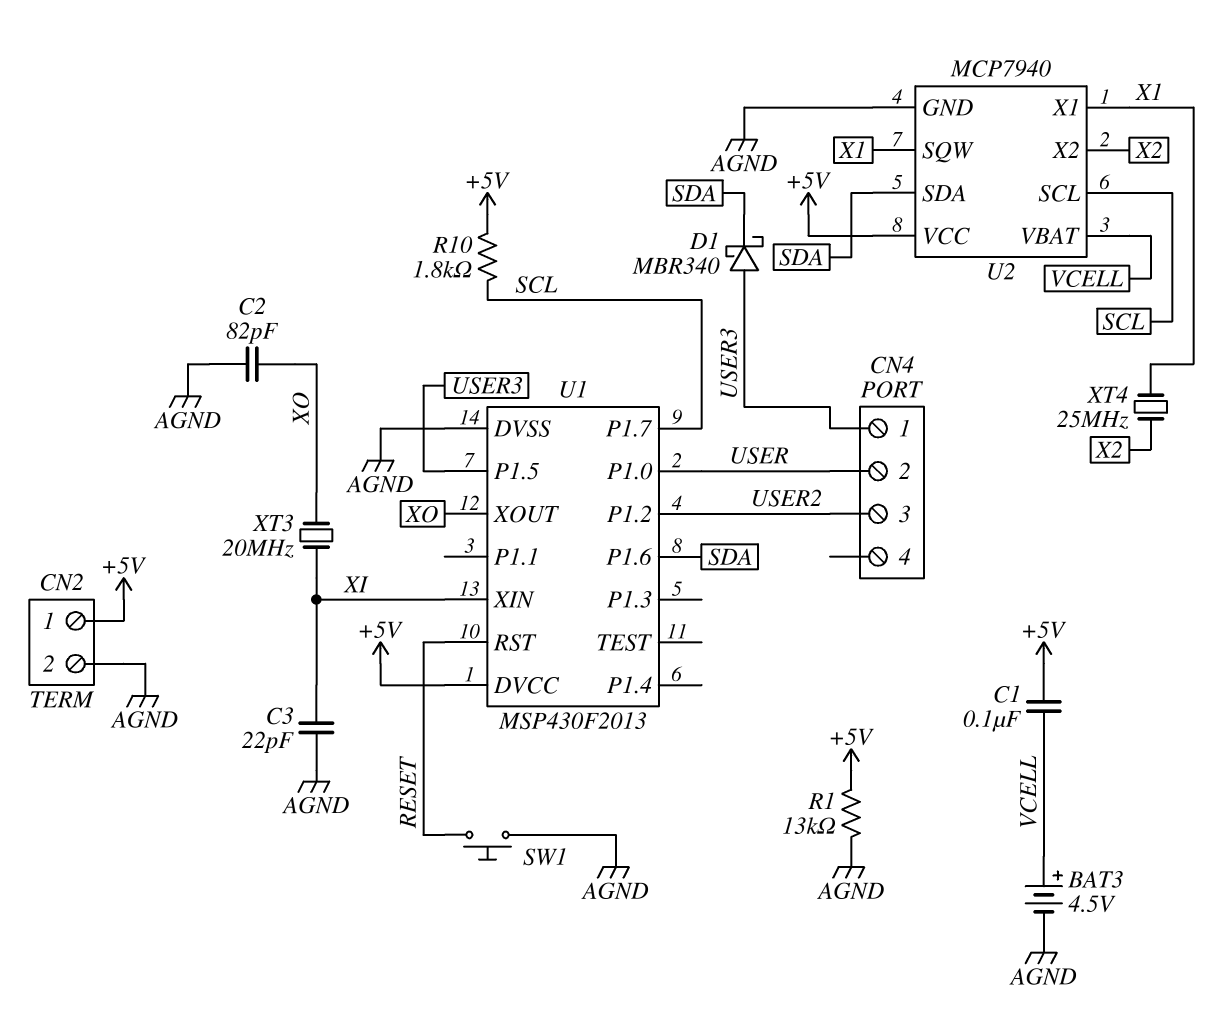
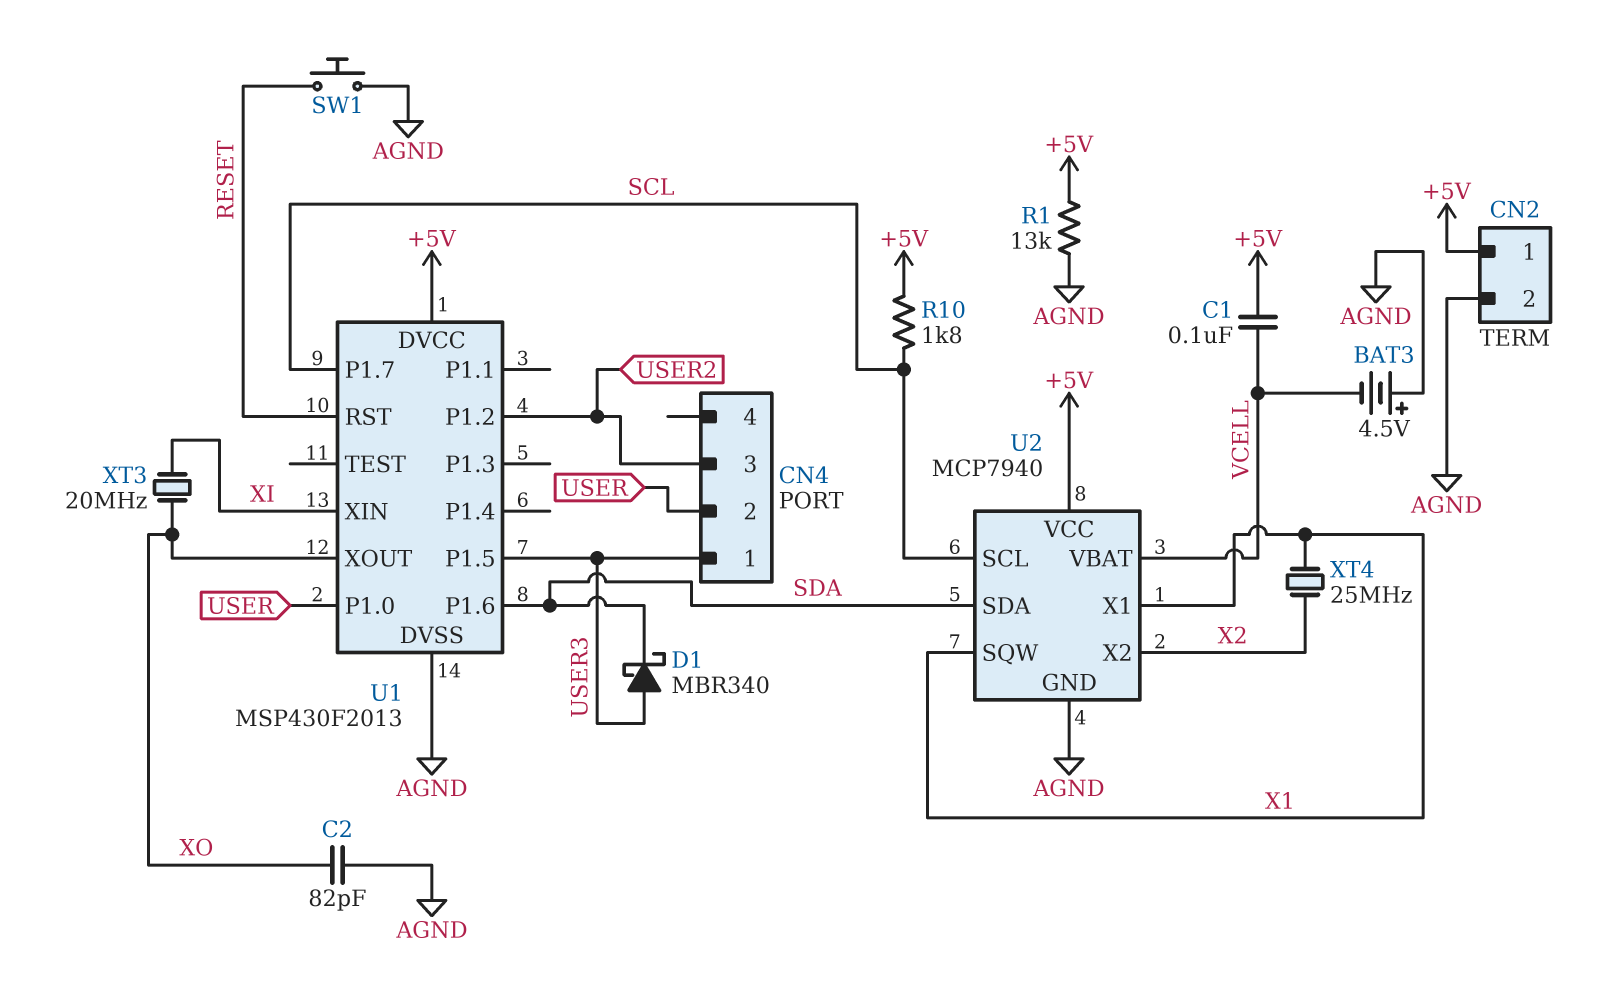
BAT3: 4.5V (plus VCELL, minus AGND) -> 4.5V (plus AGND, minus VCELL)
C3: 22pF (AGND, XI) -> none

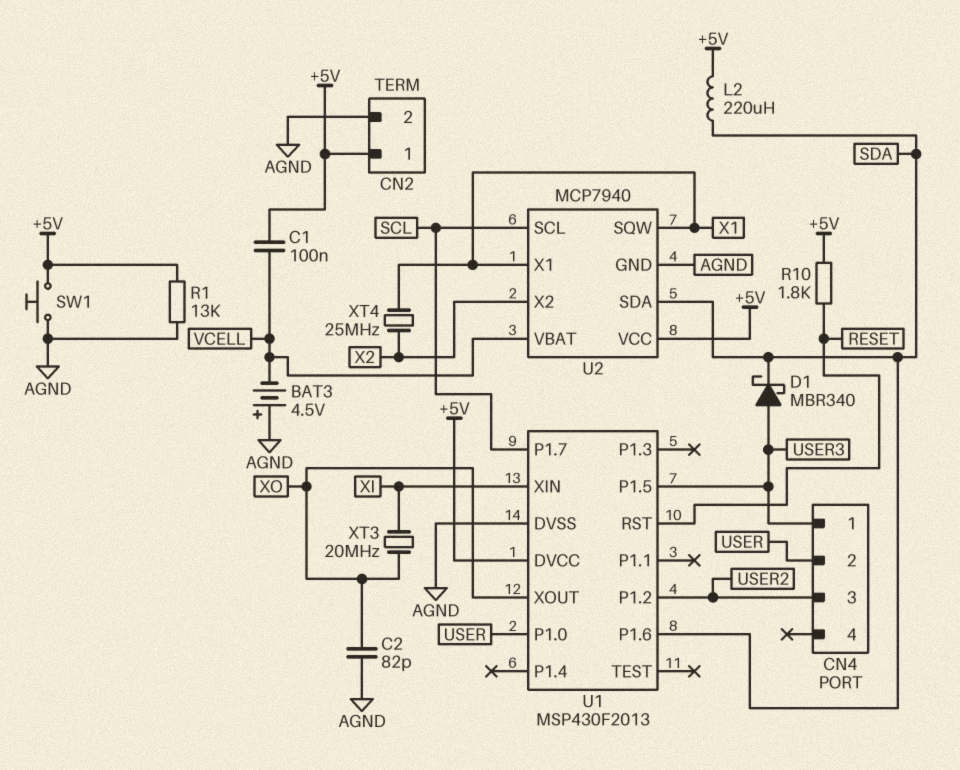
L2: none -> 220uH (+5V, SDA)
R10: 1.8k (+5V, SCL) -> 1.8k (+5V, RESET)
SW1: button (AGND, RESET) -> button (+5V, AGND)

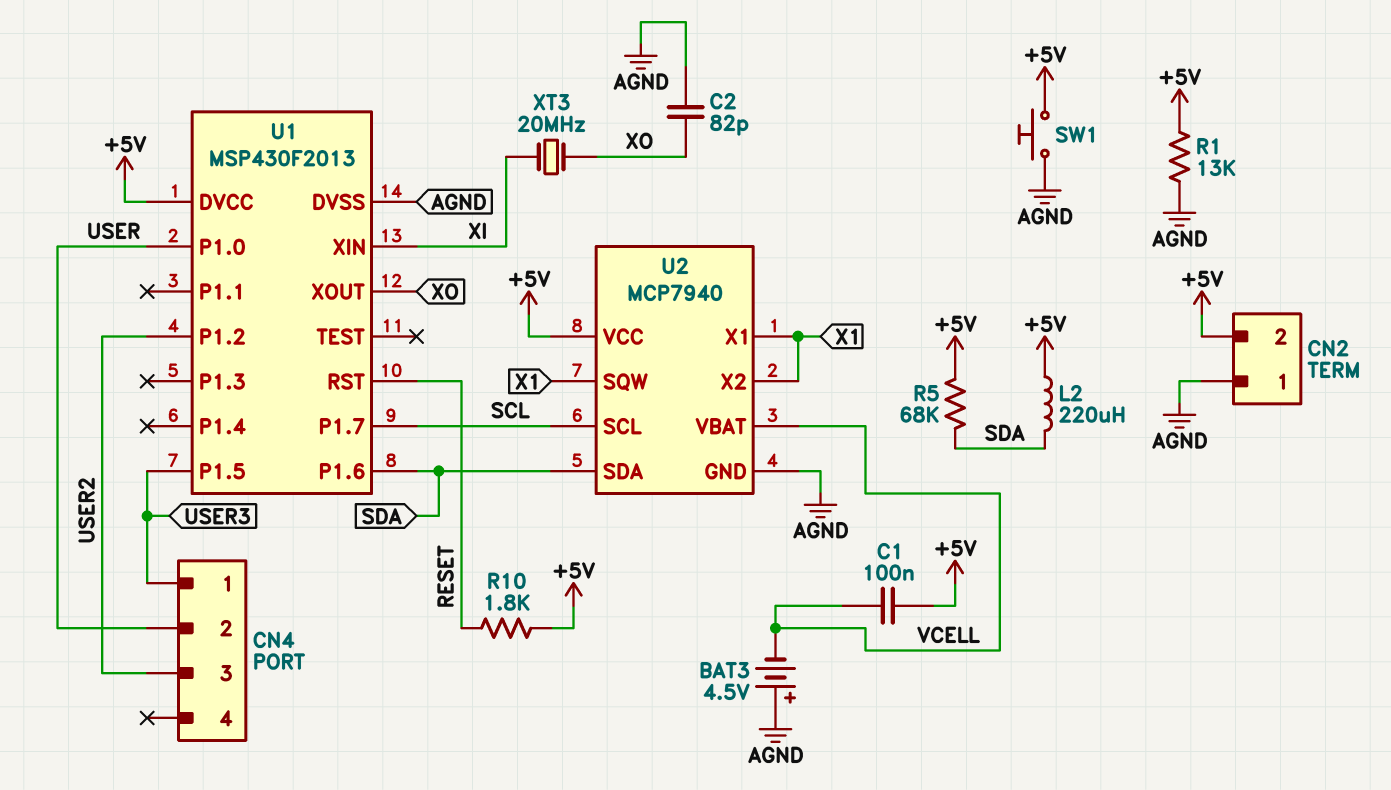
CN2 pin 1: +5V -> AGND
CN2 pin 2: AGND -> +5V
D1: schottky MBR340 (A USER3, K SDA) -> none
R5: none -> 68k (+5V, SDA)
U2 pin X2: X2 -> X1
XT4: 25MHz (X1, X2) -> none

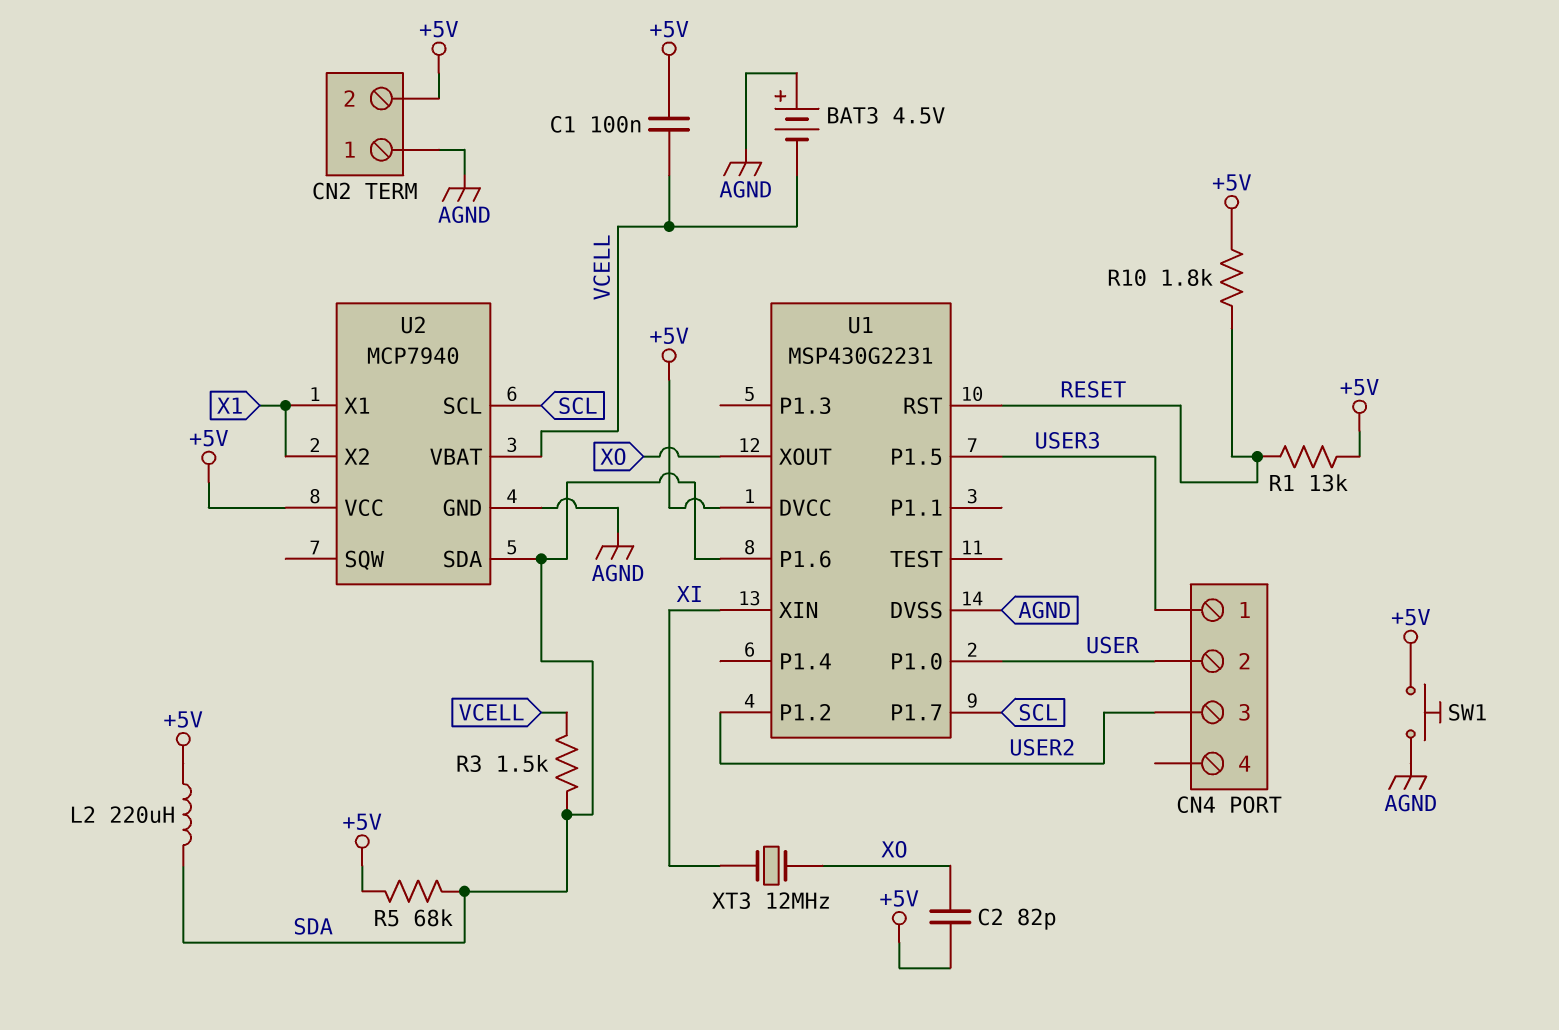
C2: 82pF (AGND, XO) -> 82pF (+5V, XO)
R1: 13k (+5V, AGND) -> 13k (+5V, RESET)
R3: none -> 1.5k (SDA, VCELL)
U1: MSP430F2013 -> MSP430G2231
U2 pin SQW: X1 -> none
XT3: 20MHz (XI, XO) -> 12MHz (XI, XO)

